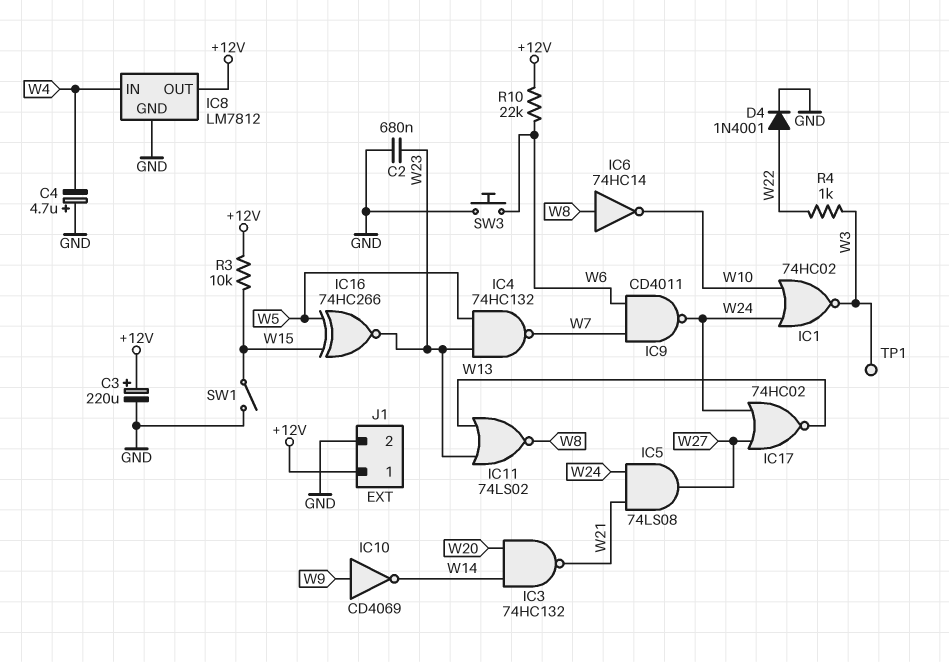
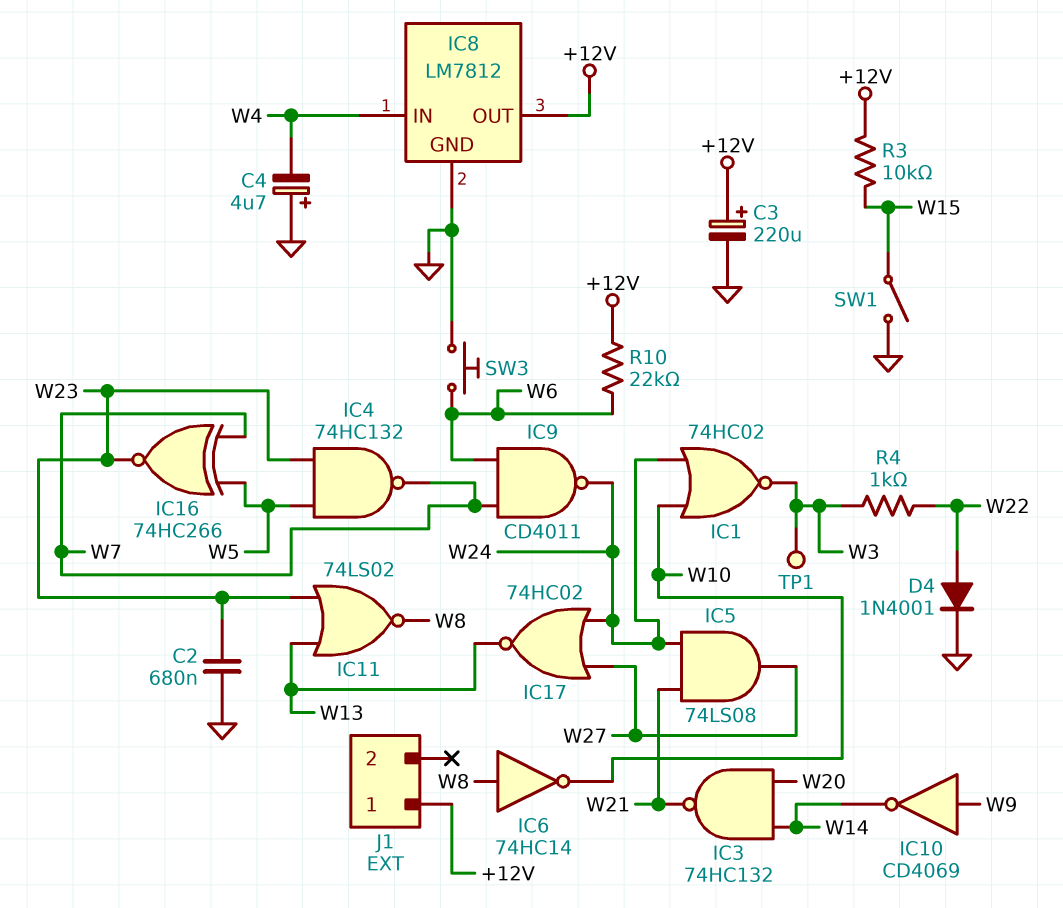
IC16: XNOR 74HC266 (in W5, in W15, out W23) -> XNOR 74HC266 (in W5, in W7, out W23)
J1 pin 2: GND -> none

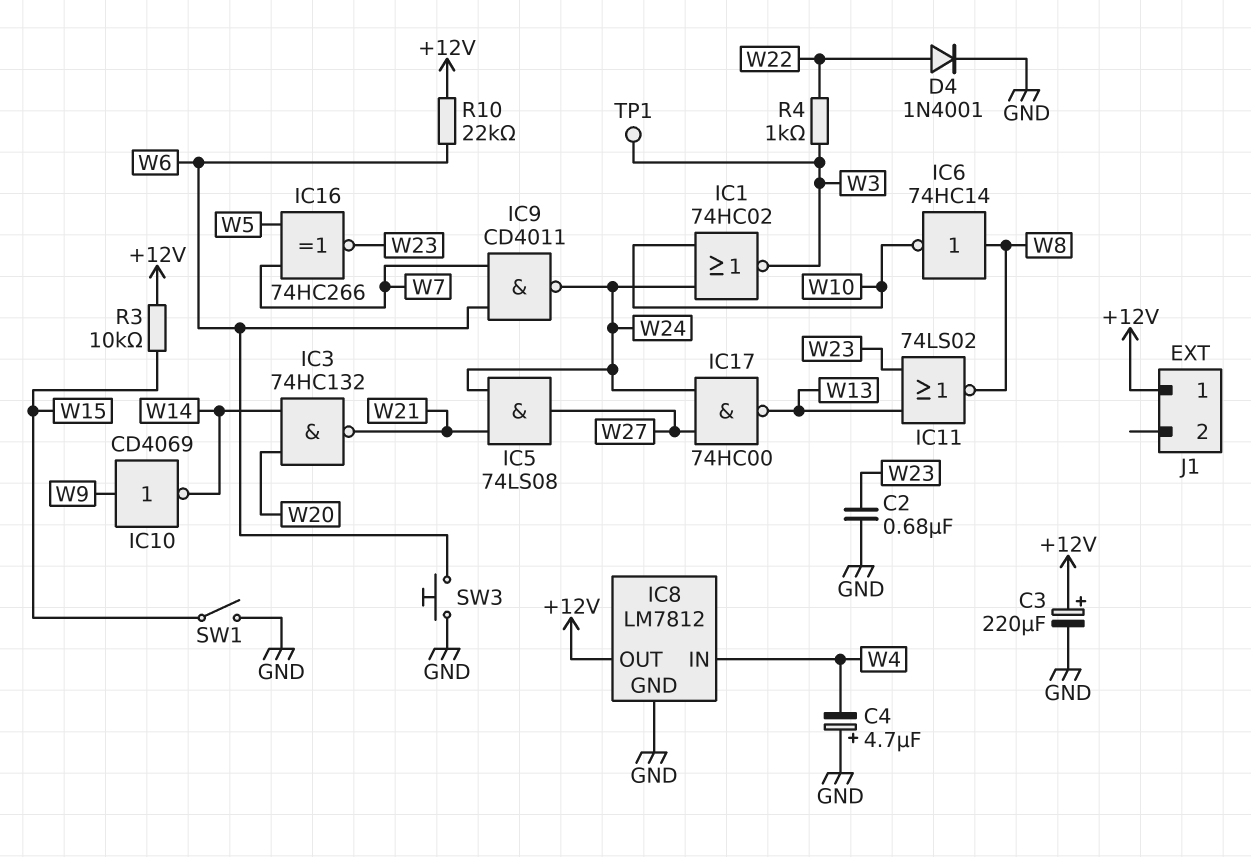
IC4: NAND 74HC132 (in W5, in W23, out W7) -> none
IC17: NOR 74HC02 (in W24, in W27, out W13) -> NAND 74HC00 (in W24, in W27, out W13)

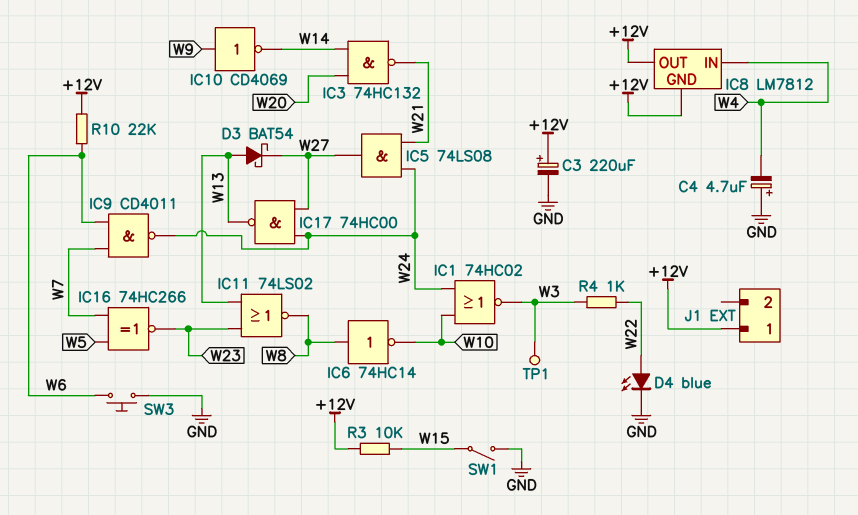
C2: 680nF (GND, W23) -> none
D3: none -> schottky BAT54 (A W13, K W27)
D4: diode 1N4001 (A W22, K GND) -> LED blue (A W22, K GND)
IC8 pin GND: GND -> +12V

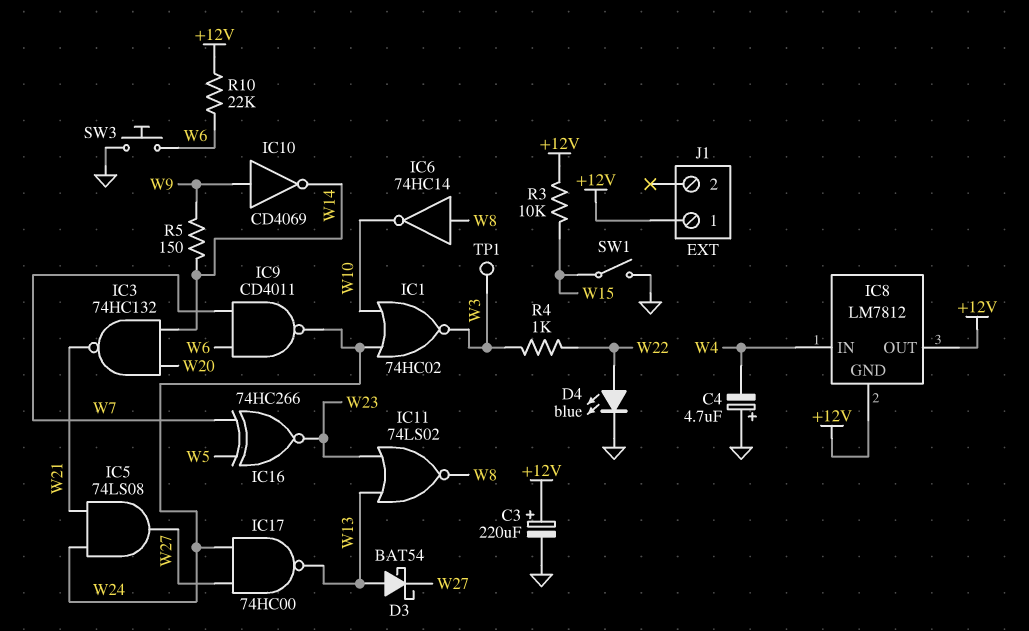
R5: none -> 150 (W9, W14)

